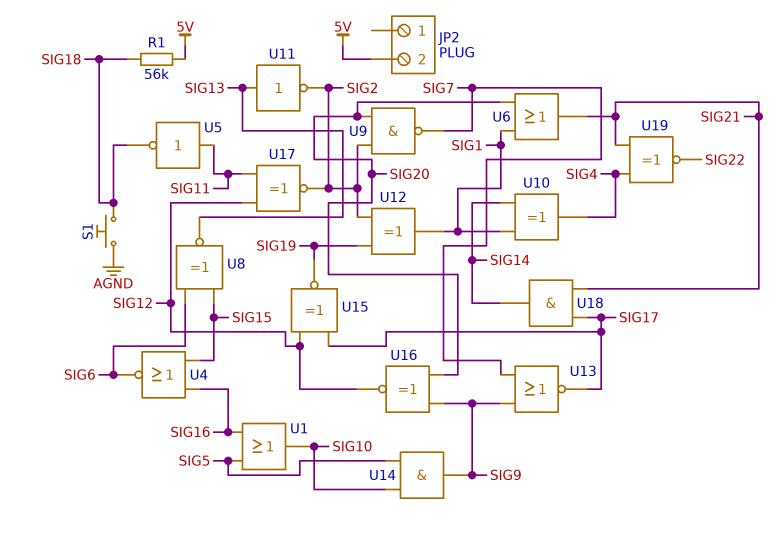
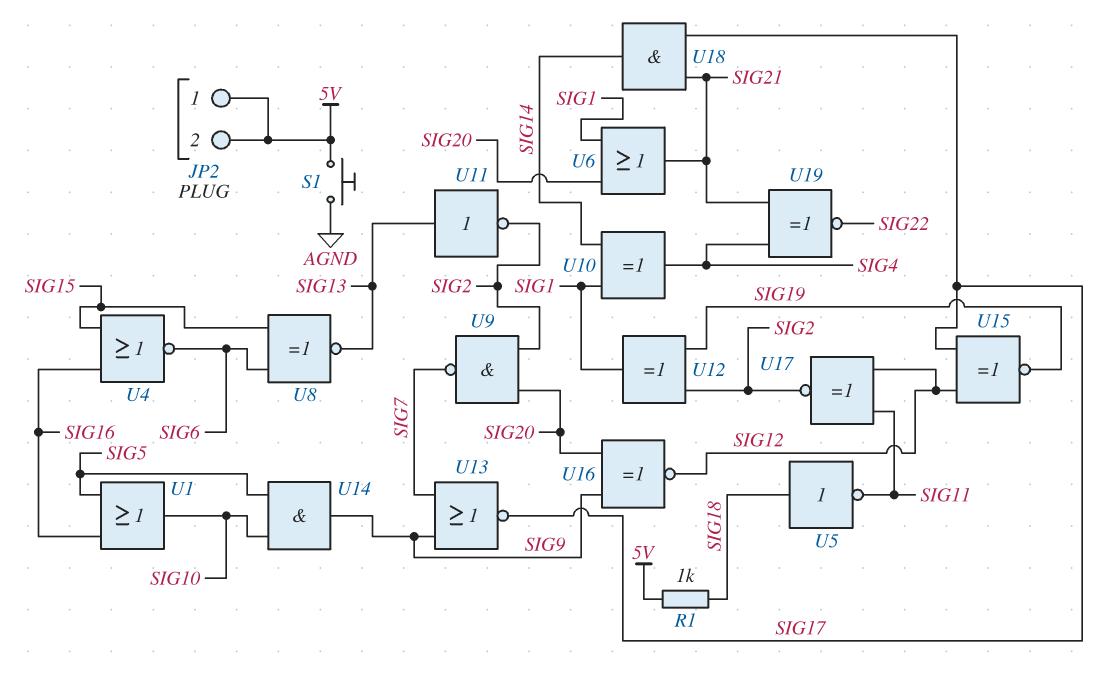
JP2 pin 1: none -> 5V
R1: 56k (5V, SIG18) -> 1k (5V, SIG18)
S1: button (AGND, SIG18) -> button (5V, AGND)
U5: NOT (in SIG11, out SIG18) -> NOT (in SIG18, out SIG11)

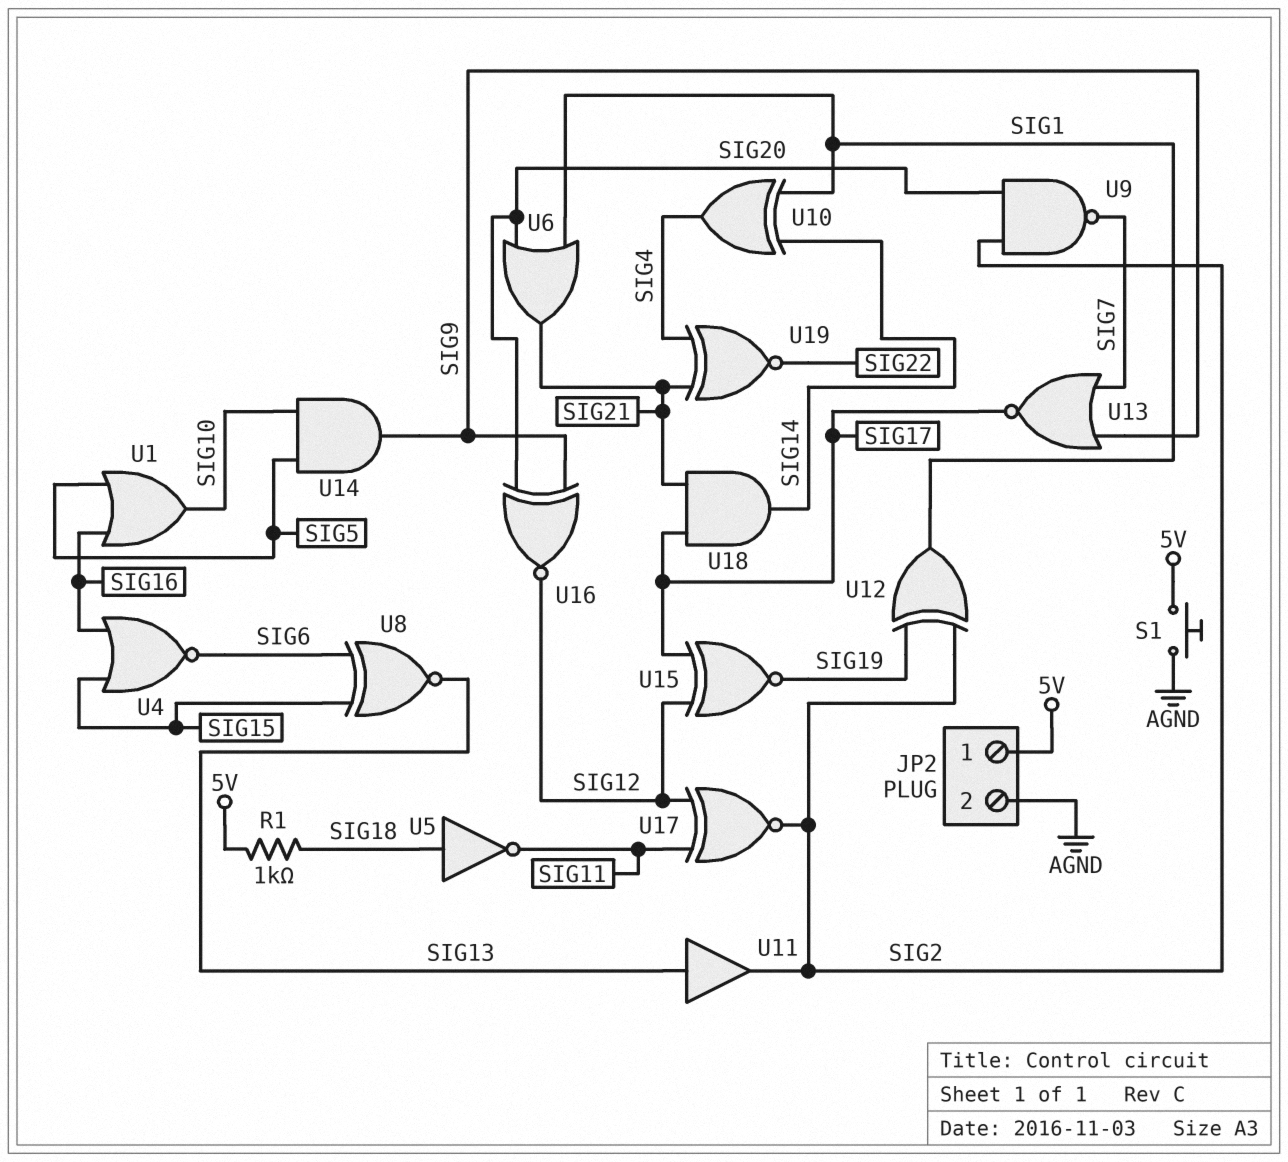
JP2 pin 2: 5V -> AGND
U11: NOT (in SIG13, out SIG2) -> buffer (in SIG13, out SIG2)

